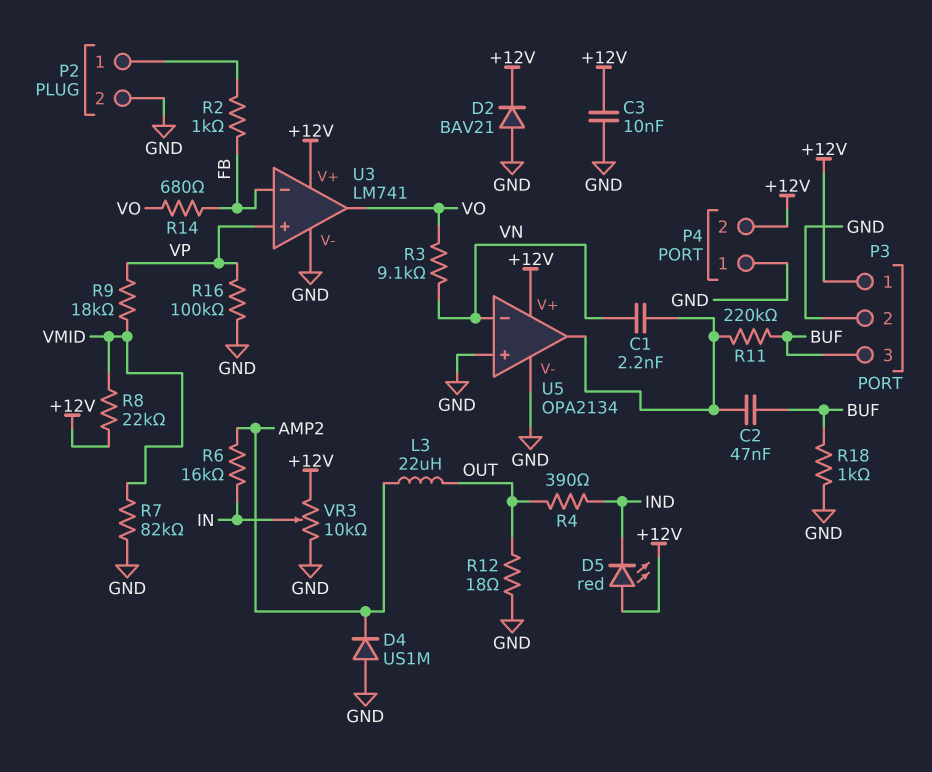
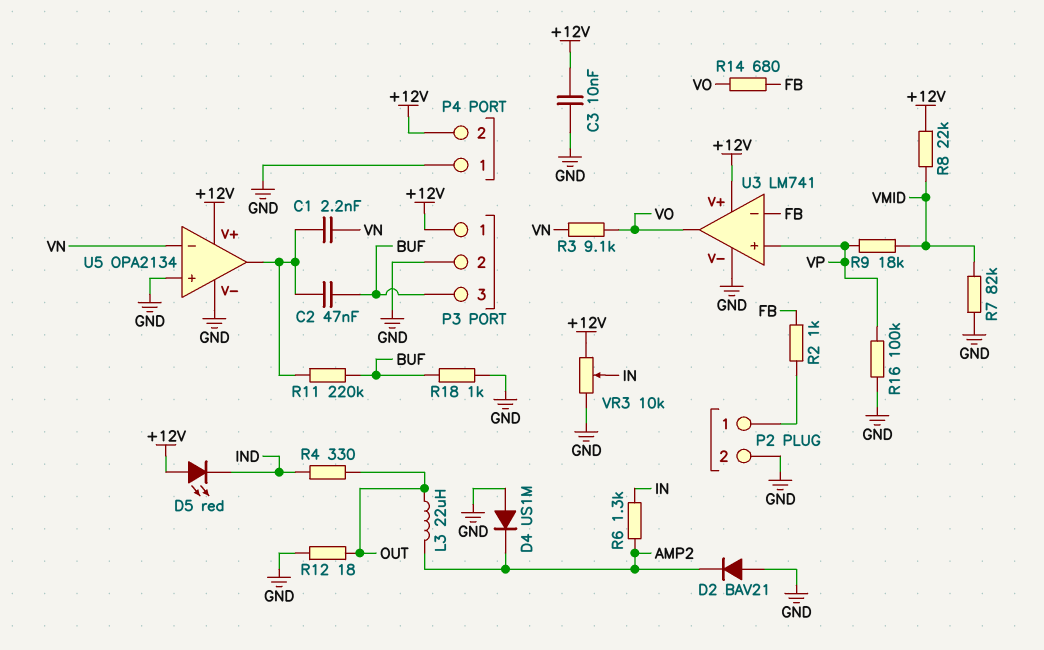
D2: diode BAV21 (A GND, K +12V) -> diode BAV21 (A GND, K AMP2)
R4: 390 (IND, OUT) -> 330 (IND, OUT)
R6: 16k (AMP2, IN) -> 1.3k (AMP2, IN)

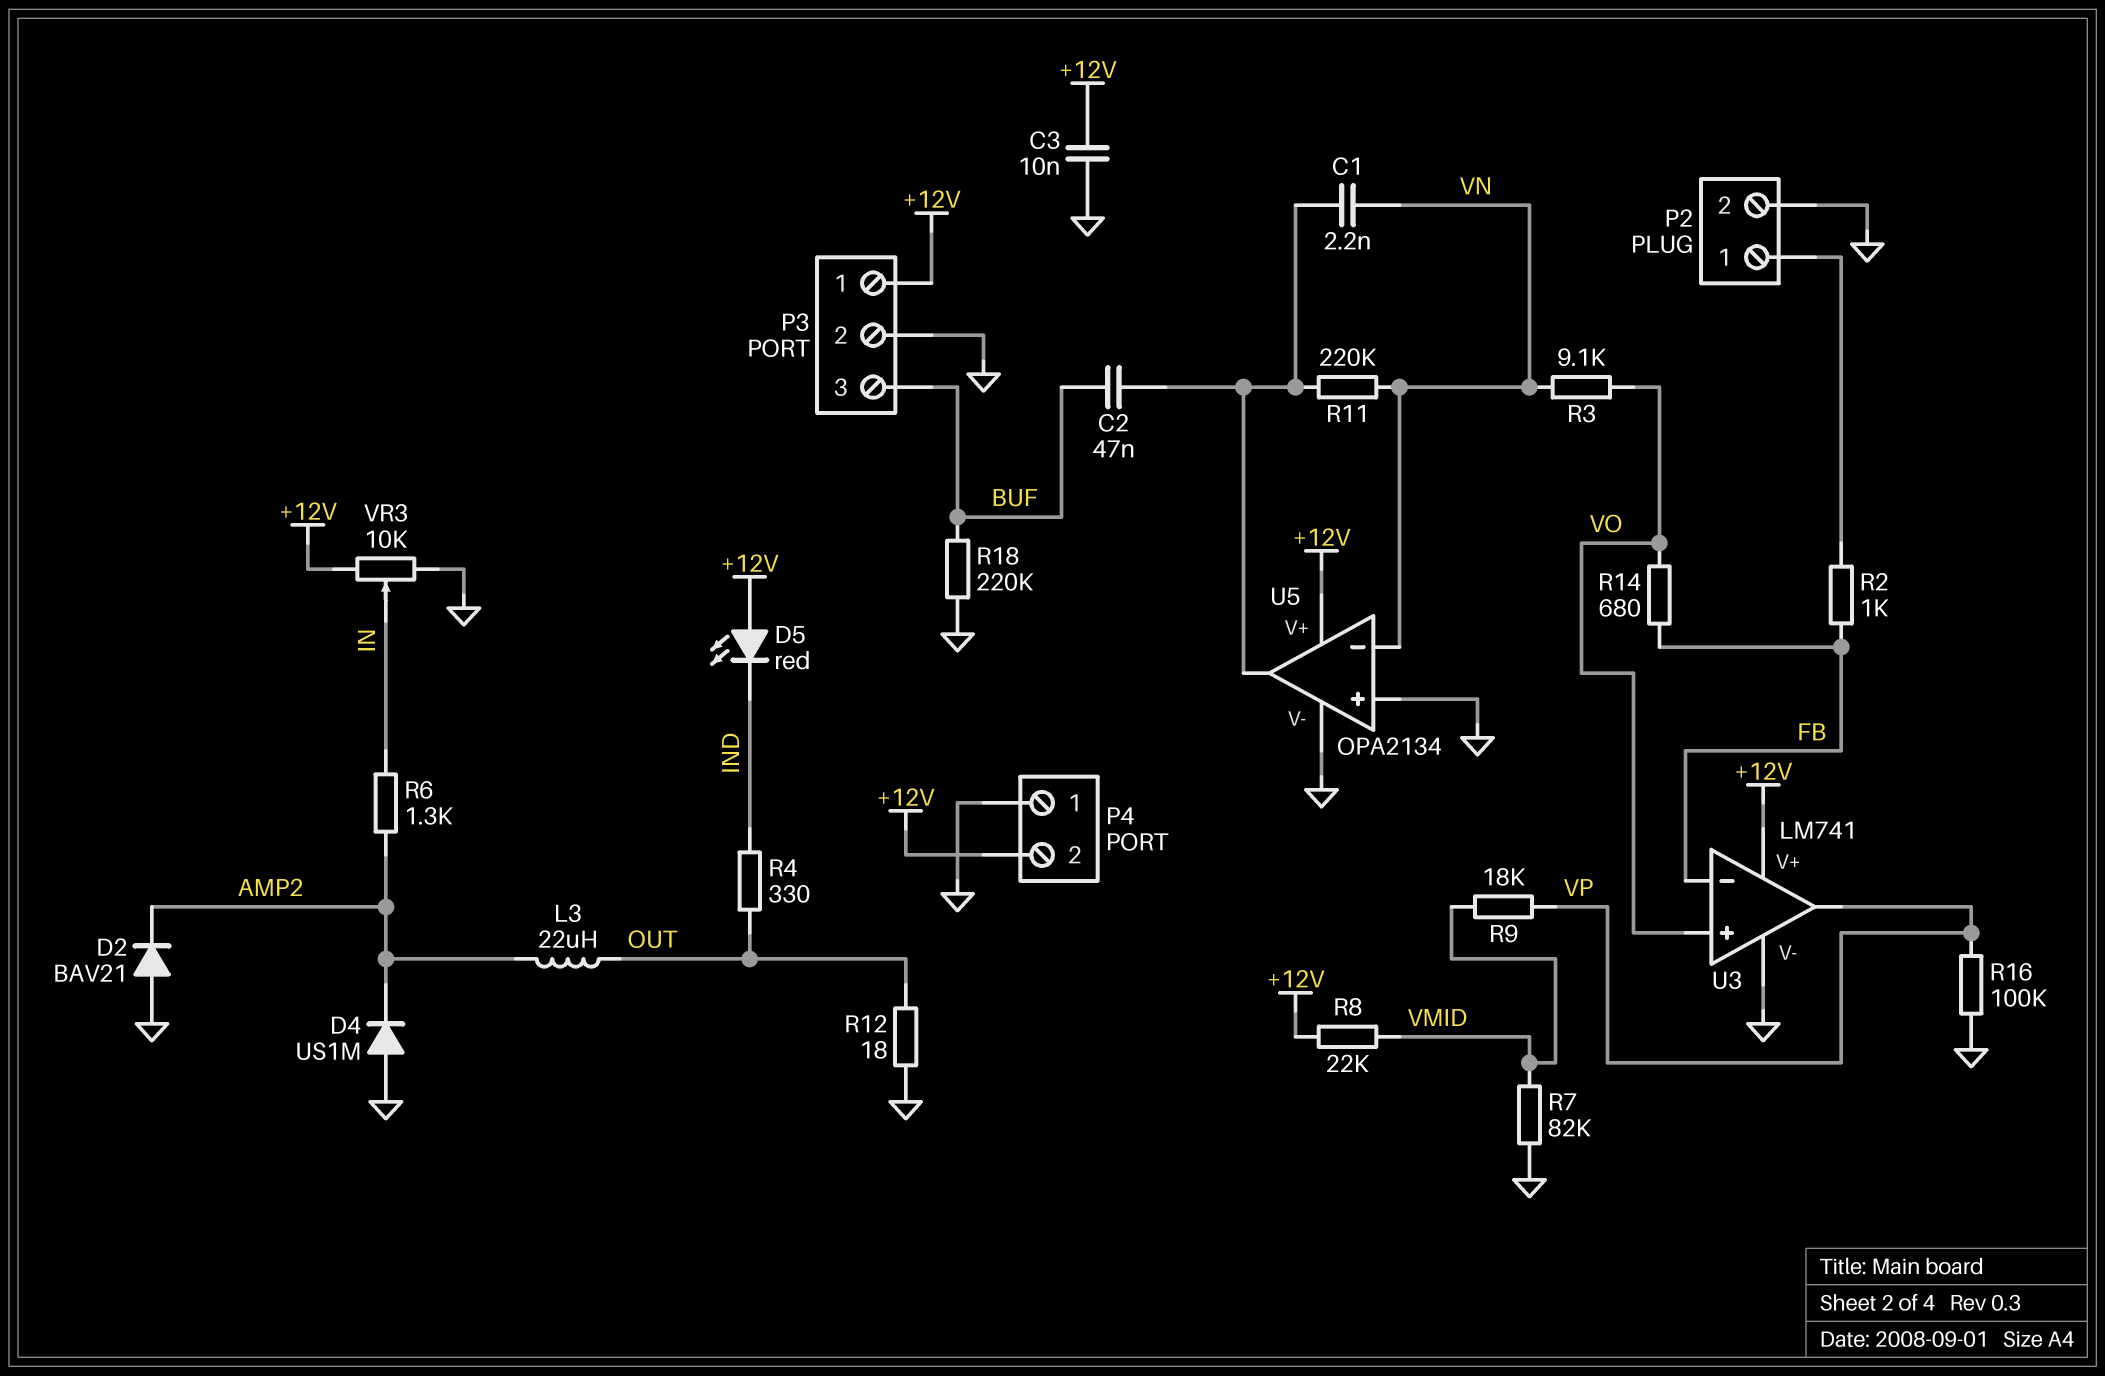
R11: 220k (BUF, U5/out) -> 220k (U5/out, VN)
R18: 1k (BUF, GND) -> 220k (BUF, GND)
U3 pin in+: VP -> VO
U3 pin out: VO -> VP

